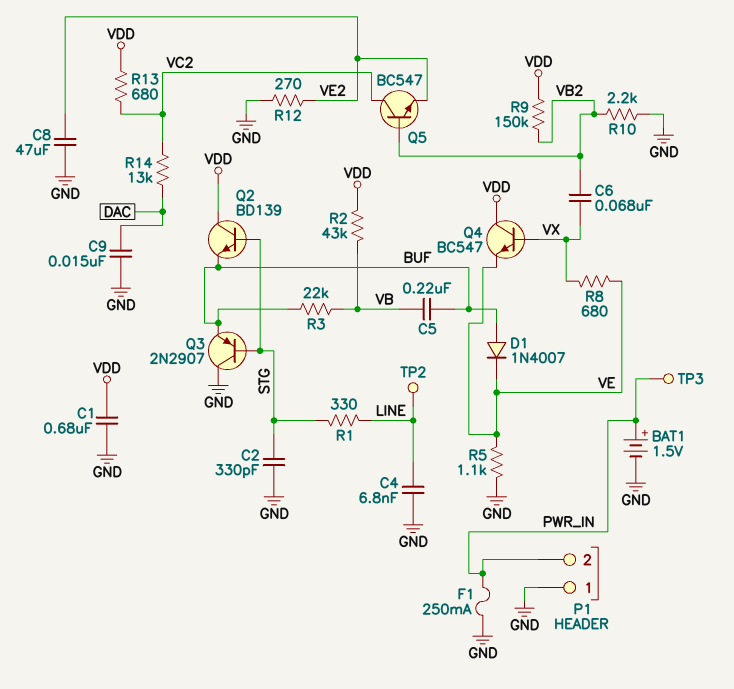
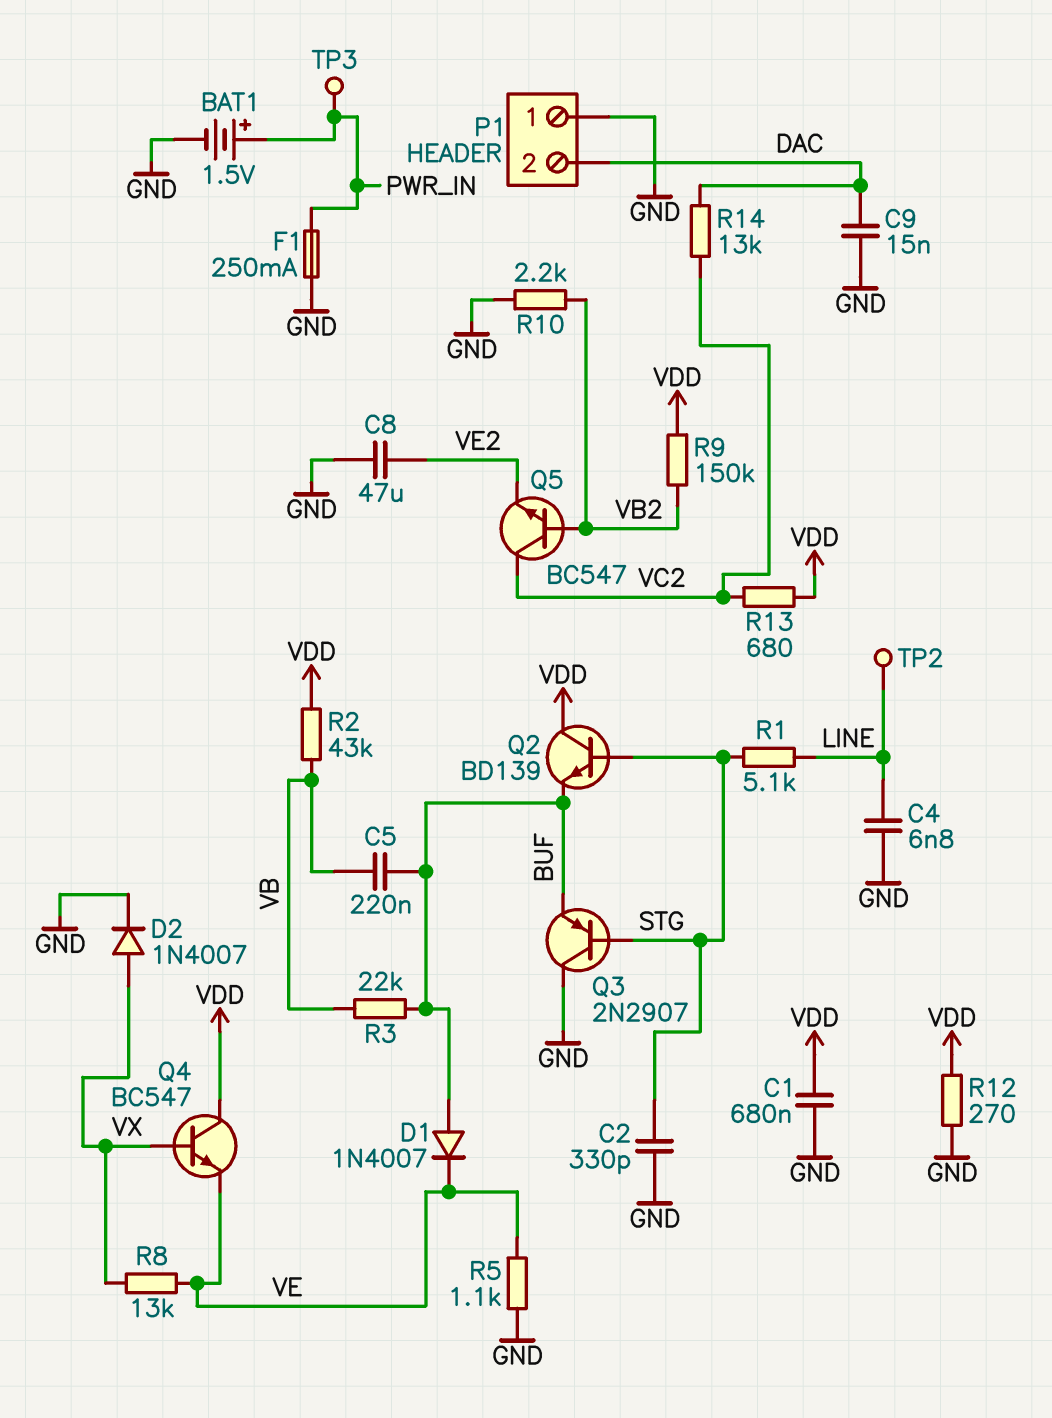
C6: 68nF (VB2, VX) -> none
D2: none -> diode 1N4007 (A VX, K GND)
P1 pin 2: PWR_IN -> DAC
R1: 330 (LINE, STG) -> 5.1k (LINE, STG)
R8: 680 (VE, VX) -> 13k (VE, VX)
R12: 270 (GND, VE2) -> 270 (GND, VDD)

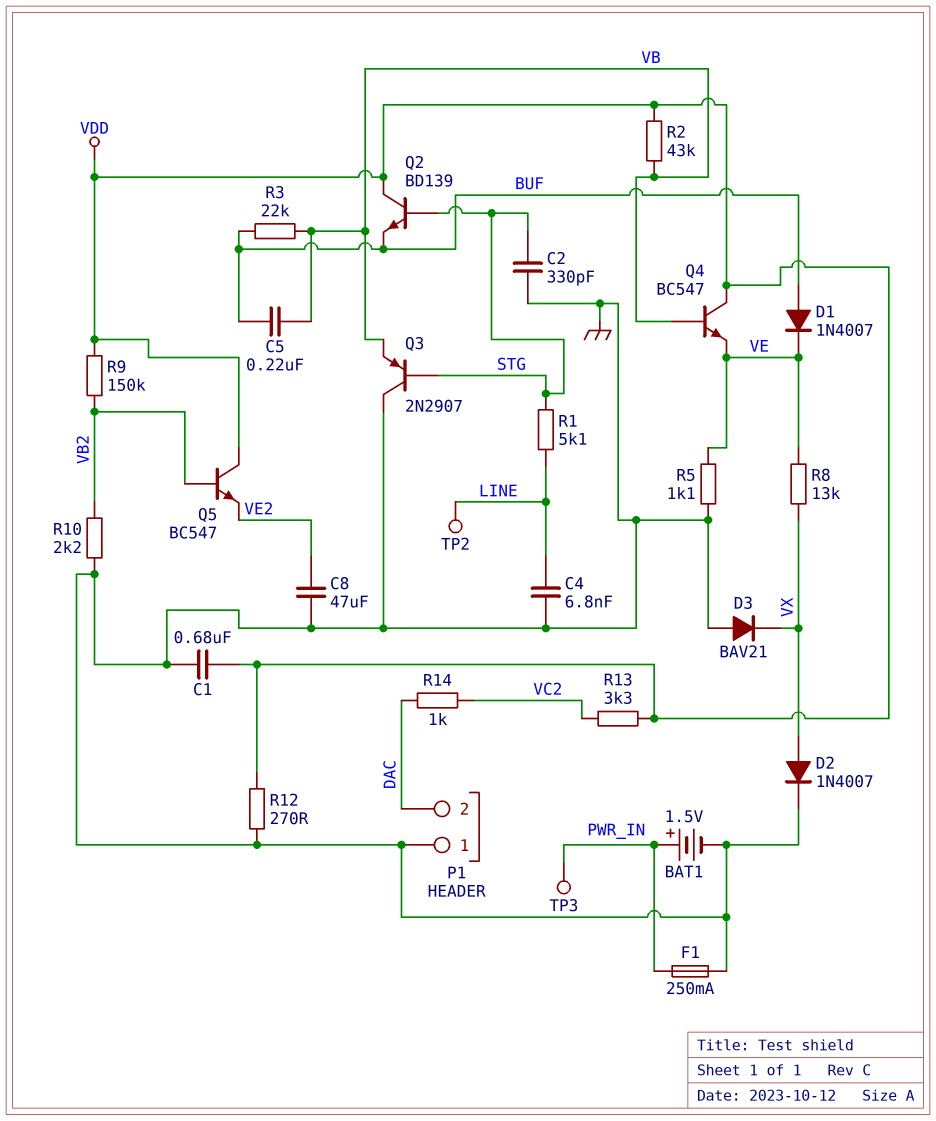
C9: 15nF (DAC, GND) -> none
D3: none -> diode BAV21 (A GND, K VX)
Q3: PNP 2N2907 (B STG, C GND, E BUF) -> PNP 2N2907 (B STG, C GND, E VB)
Q4: NPN BC547 (B VX, C VDD, E VE) -> NPN BC547 (B VB, C VDD, E VE)
Q5: NPN BC547 (B VB2, C VC2, E VE2) -> NPN BC547 (B VB2, C VDD, E VE2)
R13: 680 (VC2, VDD) -> 3.3k (VC2, VDD)
R14: 13k (DAC, VC2) -> 1k (DAC, VC2)

